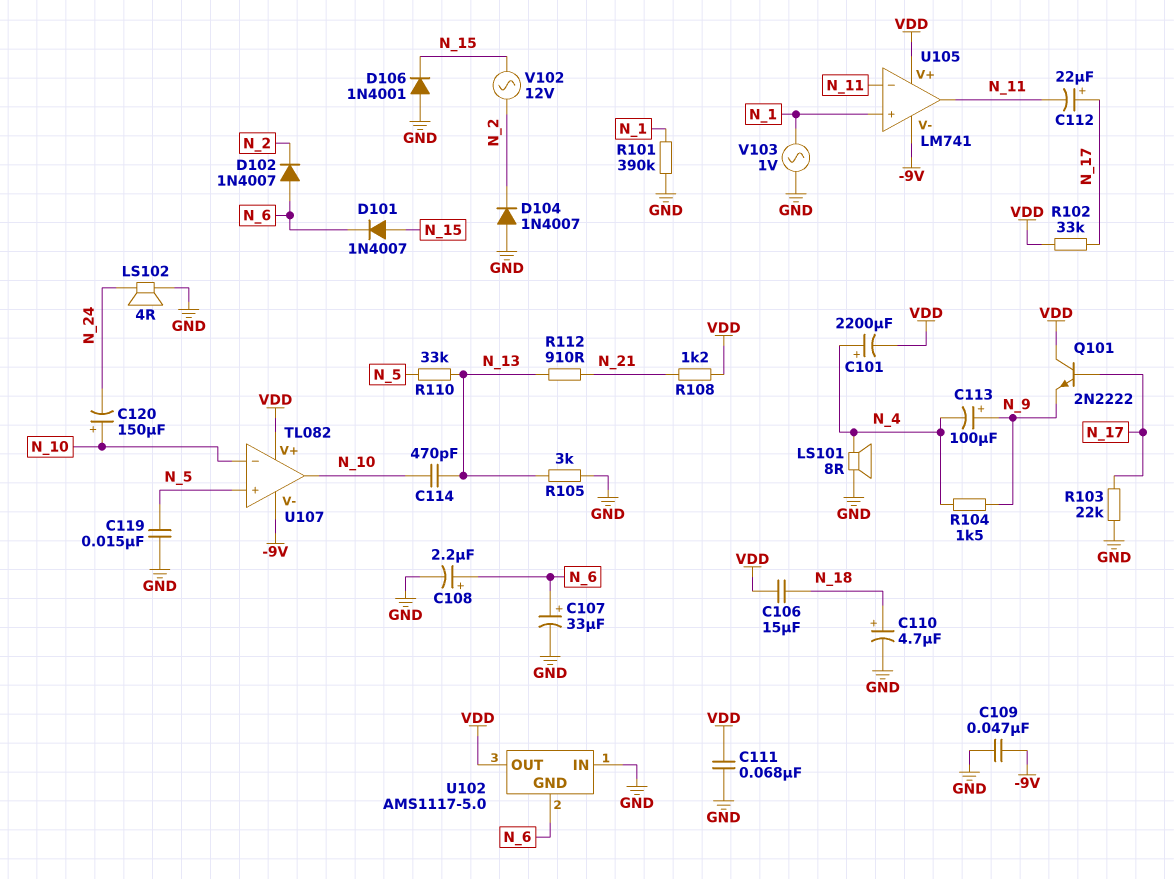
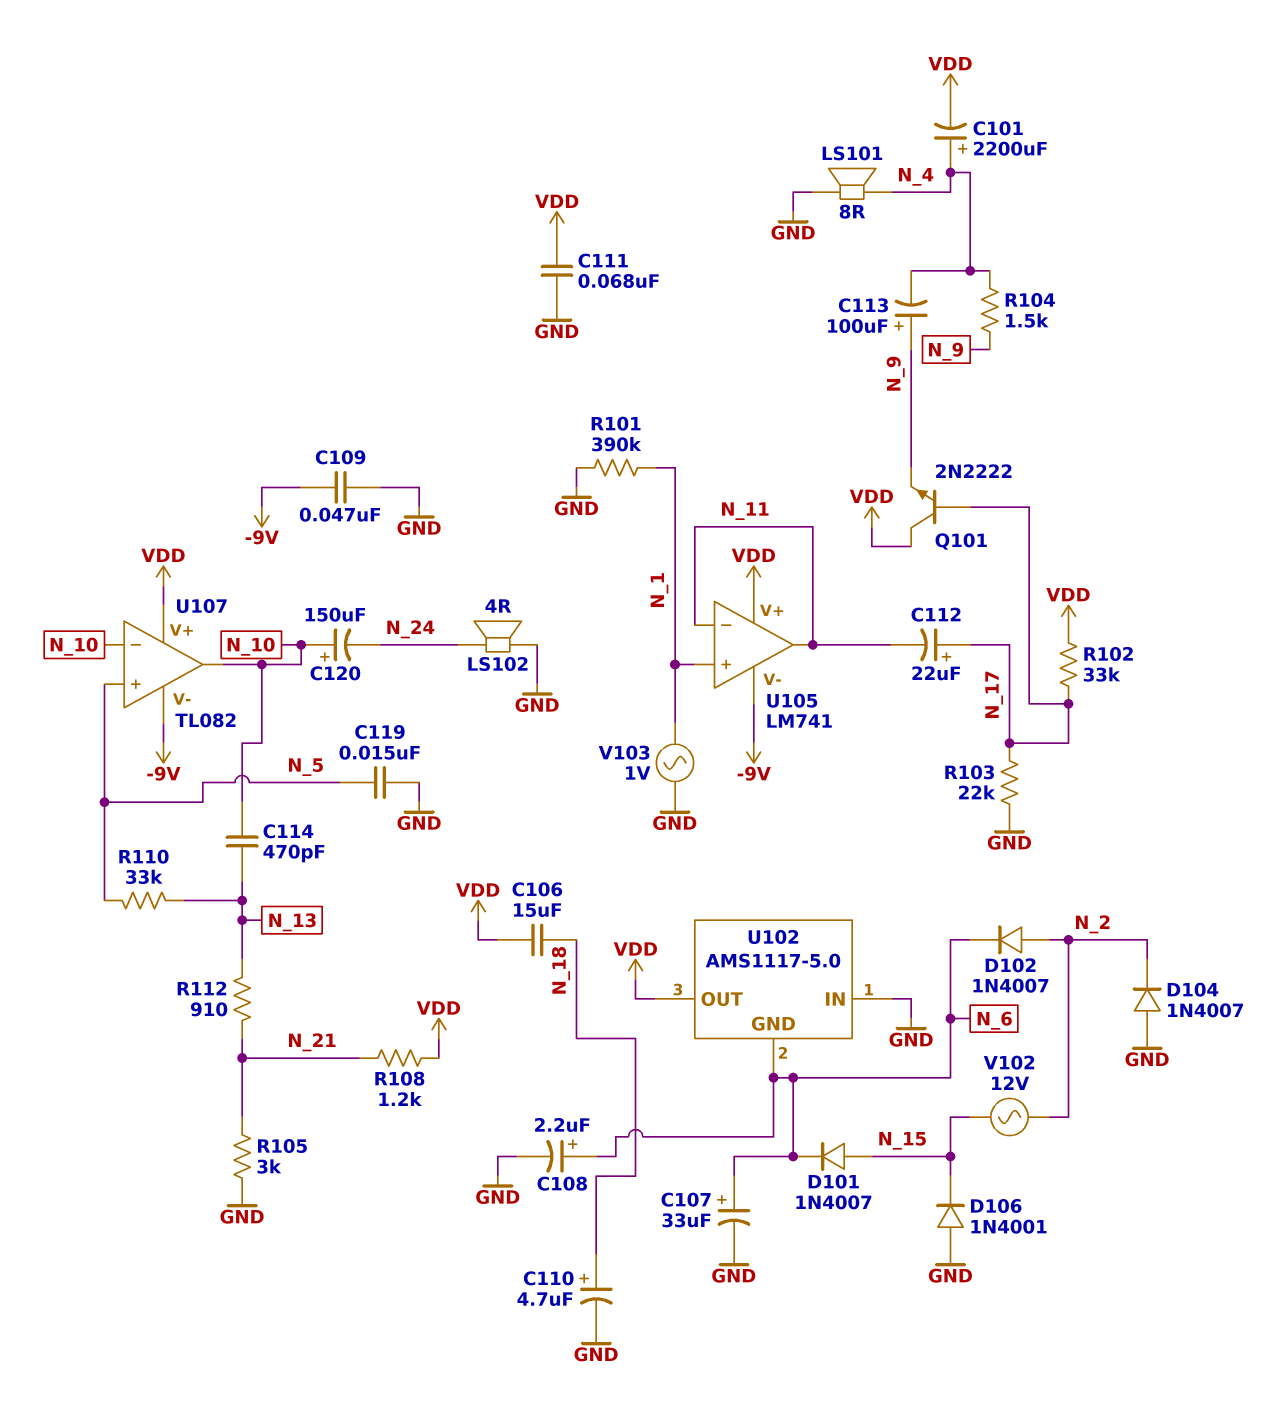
D102: diode 1N4007 (A N_6, K N_2) -> diode 1N4007 (A N_2, K N_6)
R105: 3k (GND, N_13) -> 3k (GND, N_21)

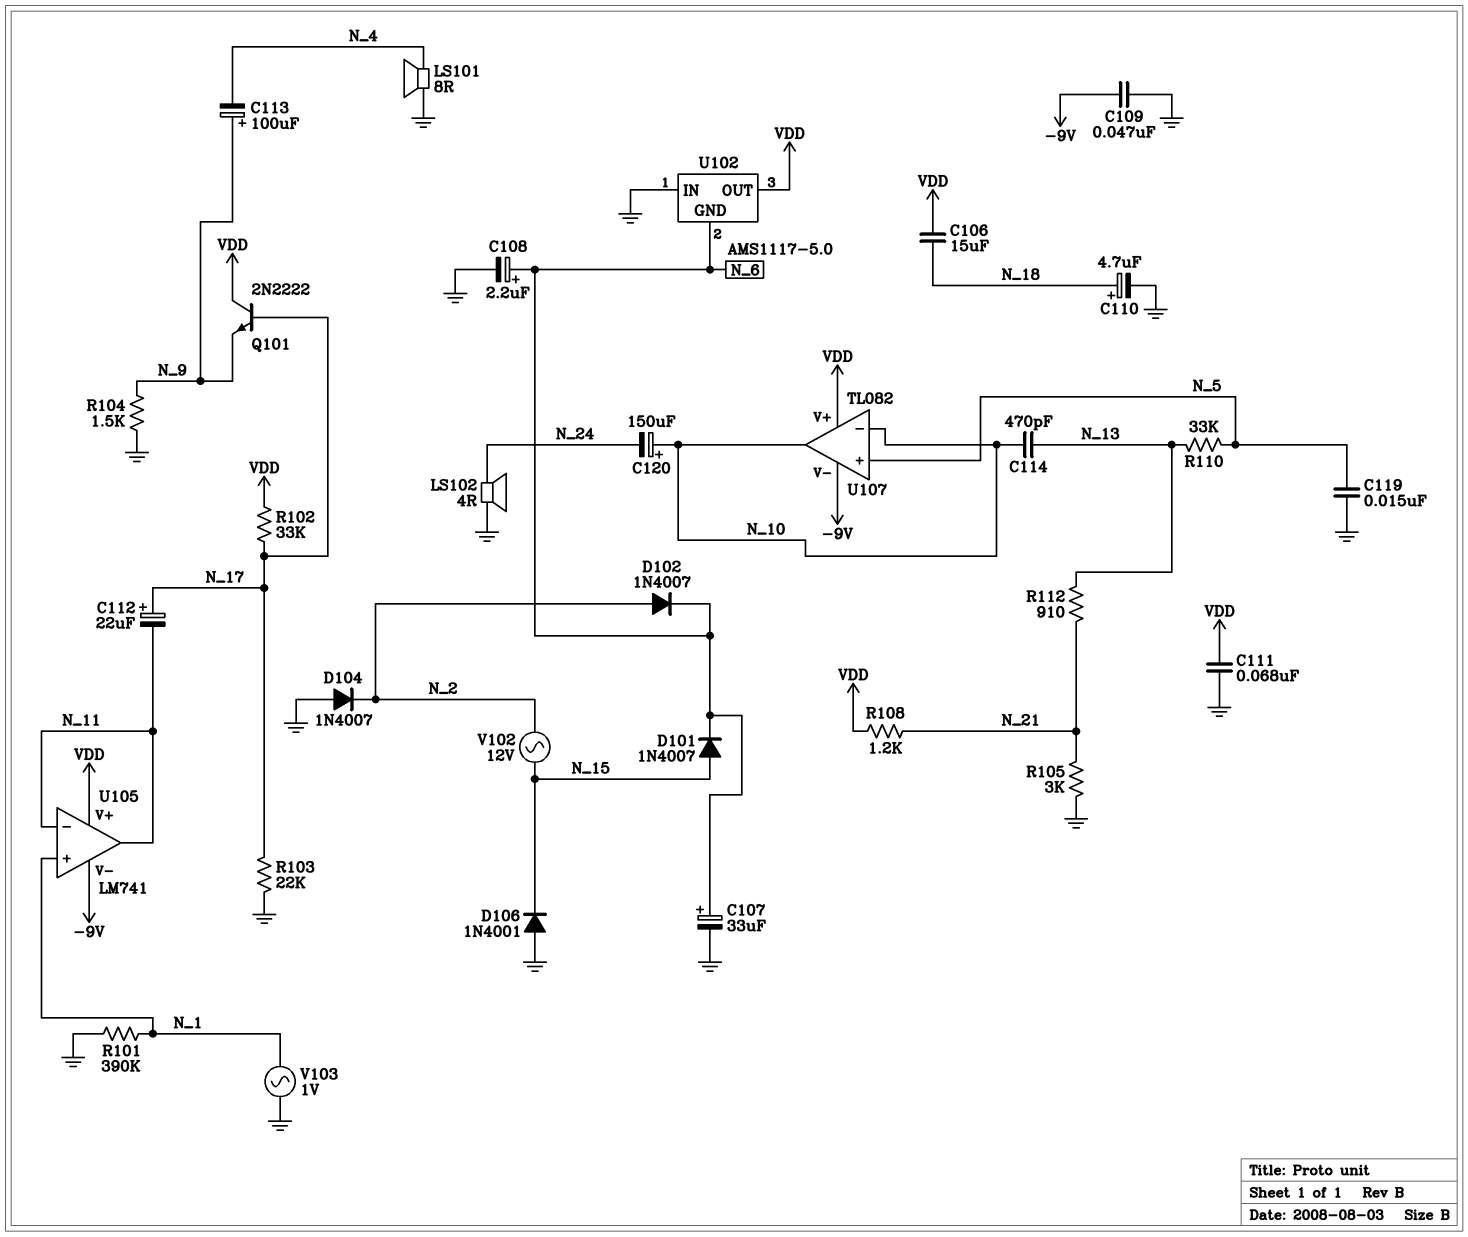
C101: 2200uF (plus N_4, minus VDD) -> none
R104: 1.5k (N_4, N_9) -> 1.5k (GND, N_9)

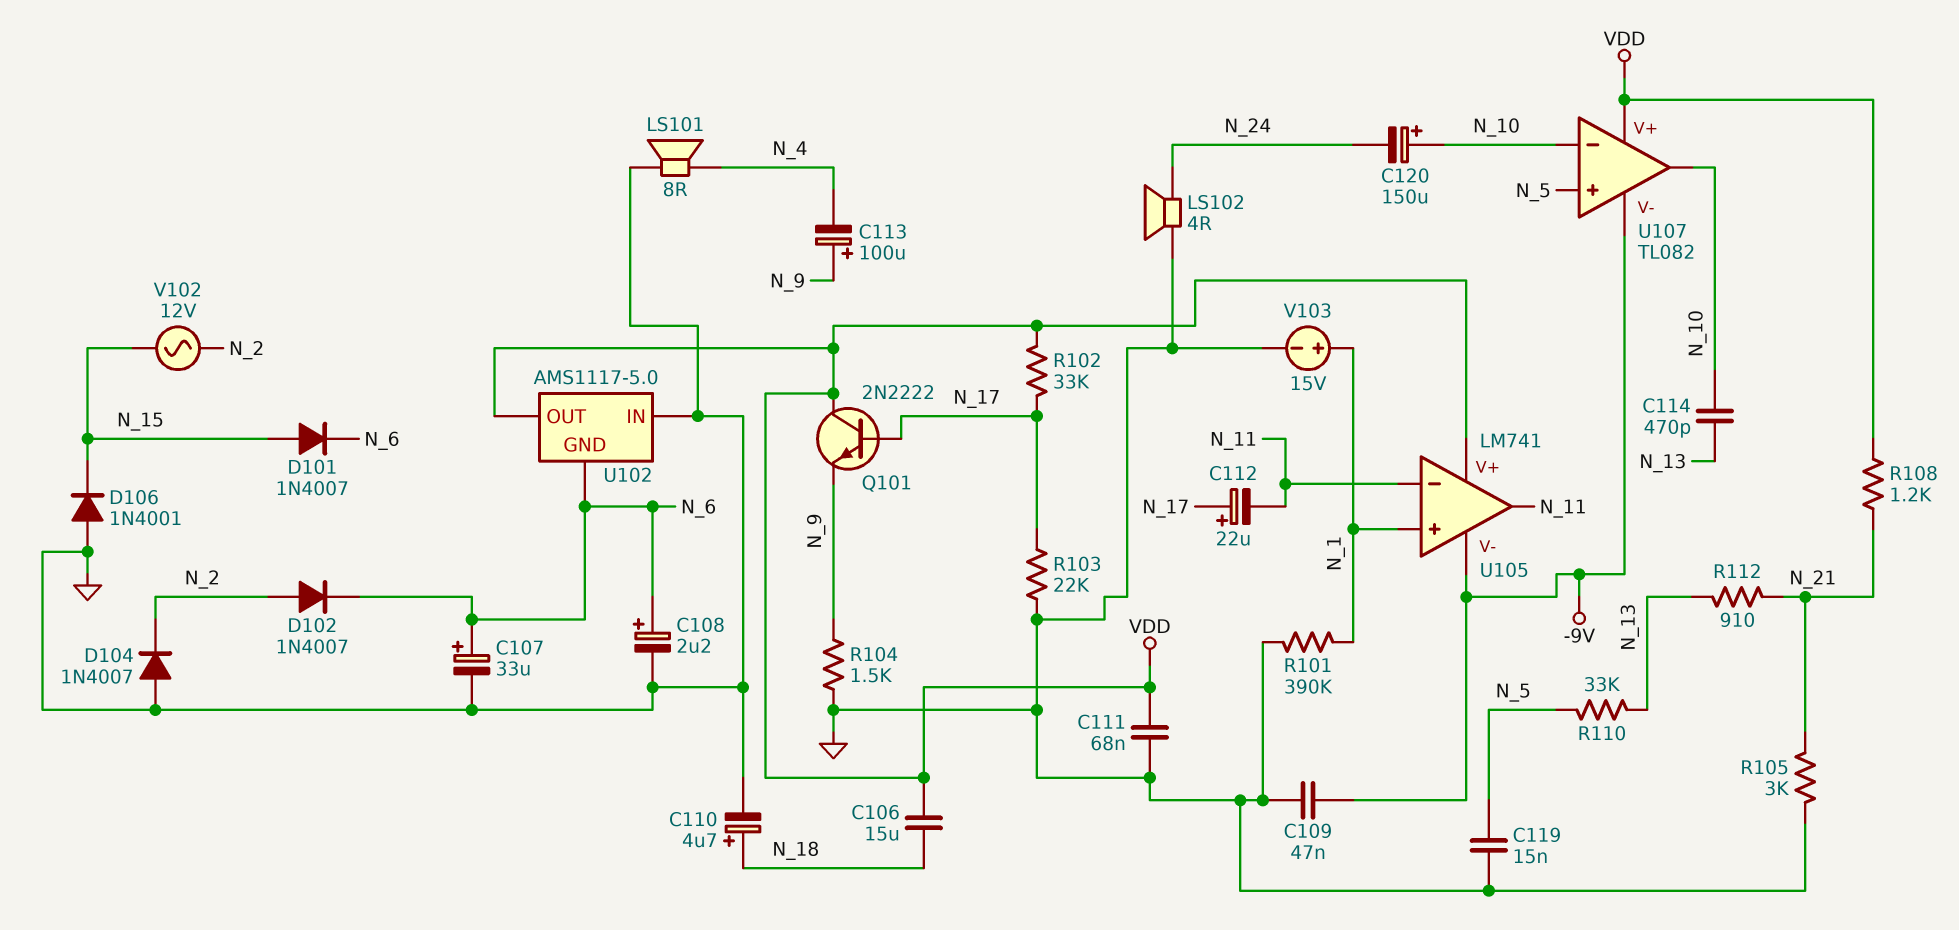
V103: AC 1V (GND, N_1) -> 15V (plus N_1, minus GND)

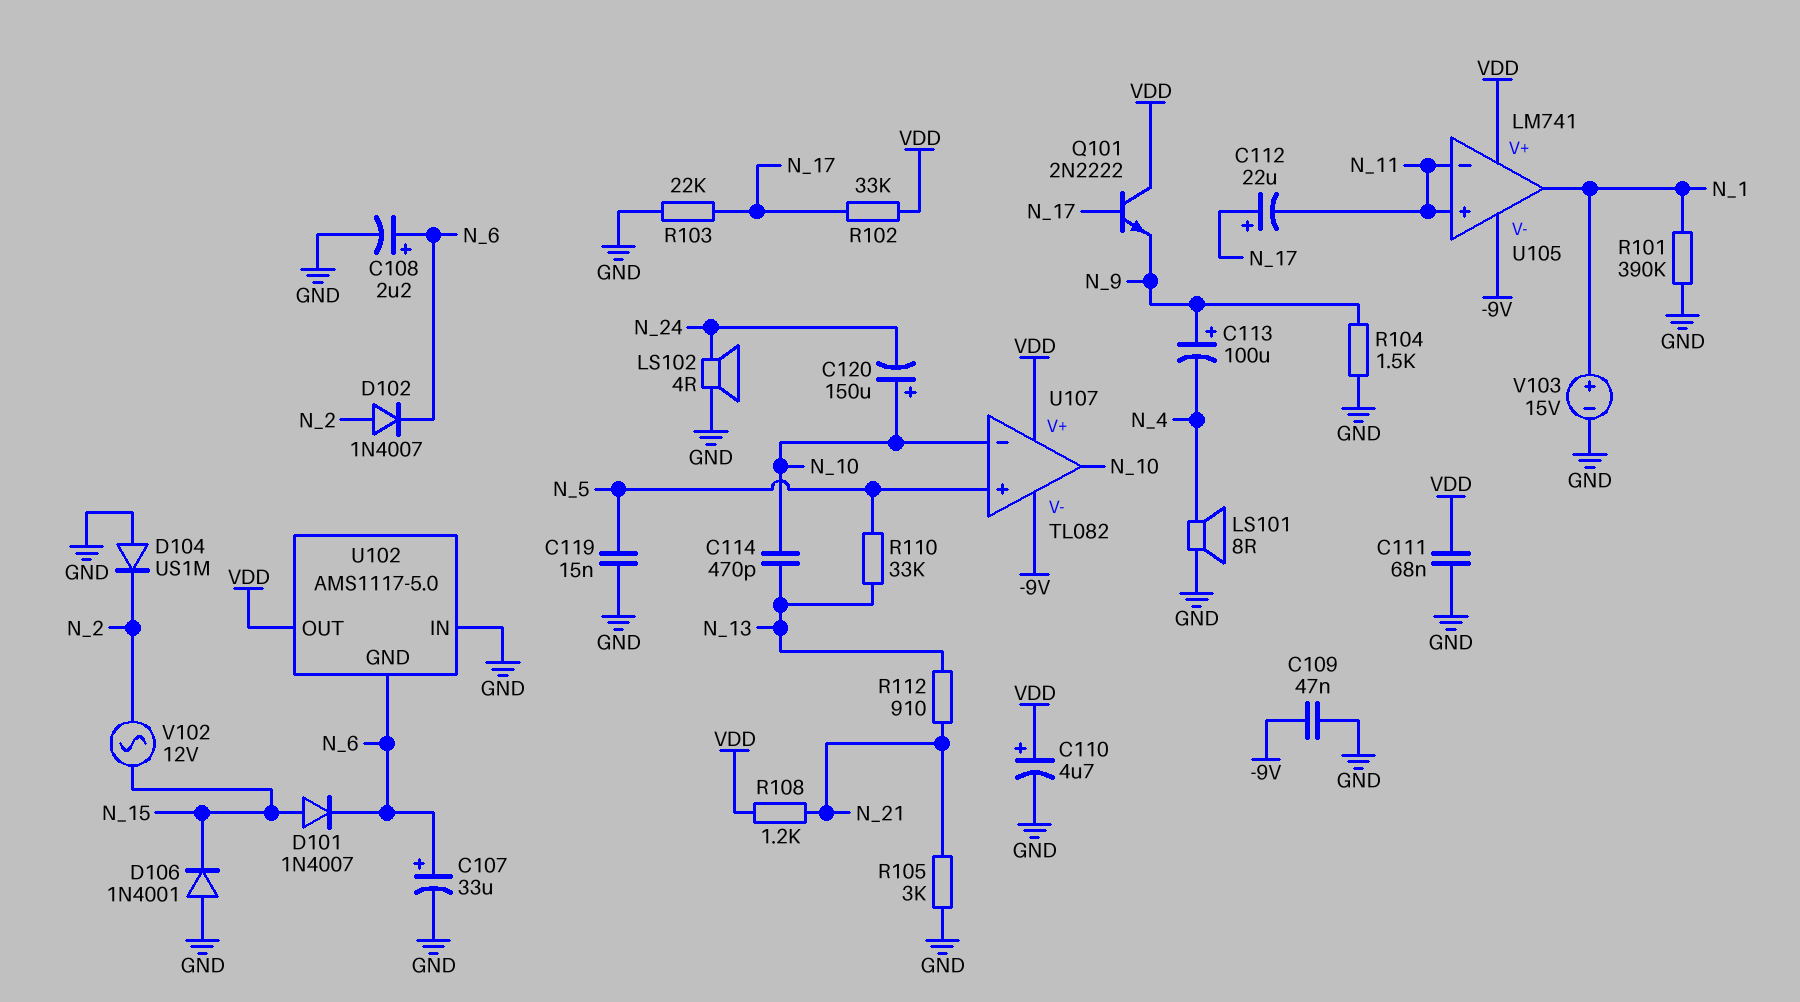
C106: 15uF (N_18, VDD) -> none
C110: 4.7uF (plus N_18, minus GND) -> 4.7uF (plus VDD, minus GND)
D104: diode 1N4007 (A GND, K N_2) -> diode US1M (A GND, K N_2)
U105 pin in+: N_1 -> N_11
U105 pin out: N_11 -> N_1

